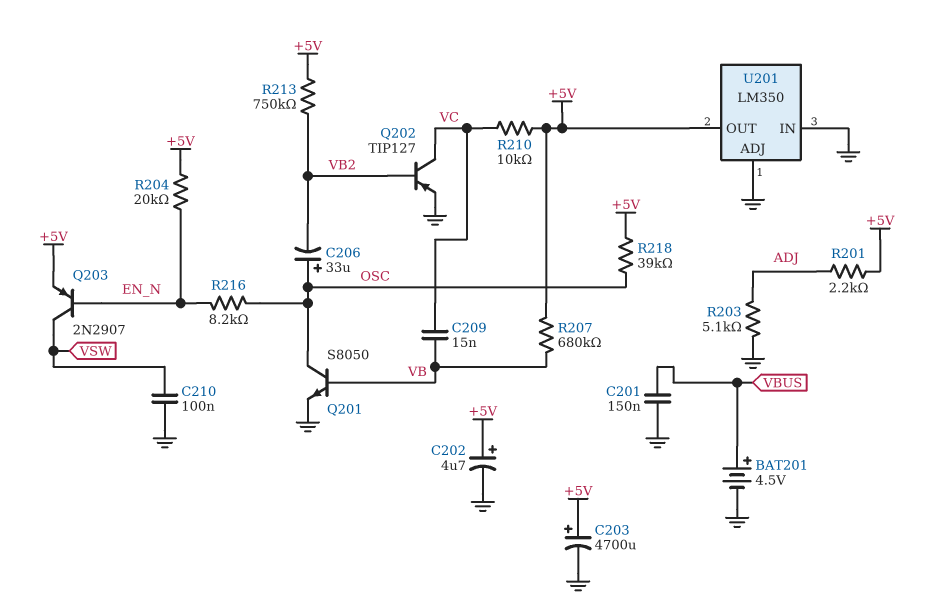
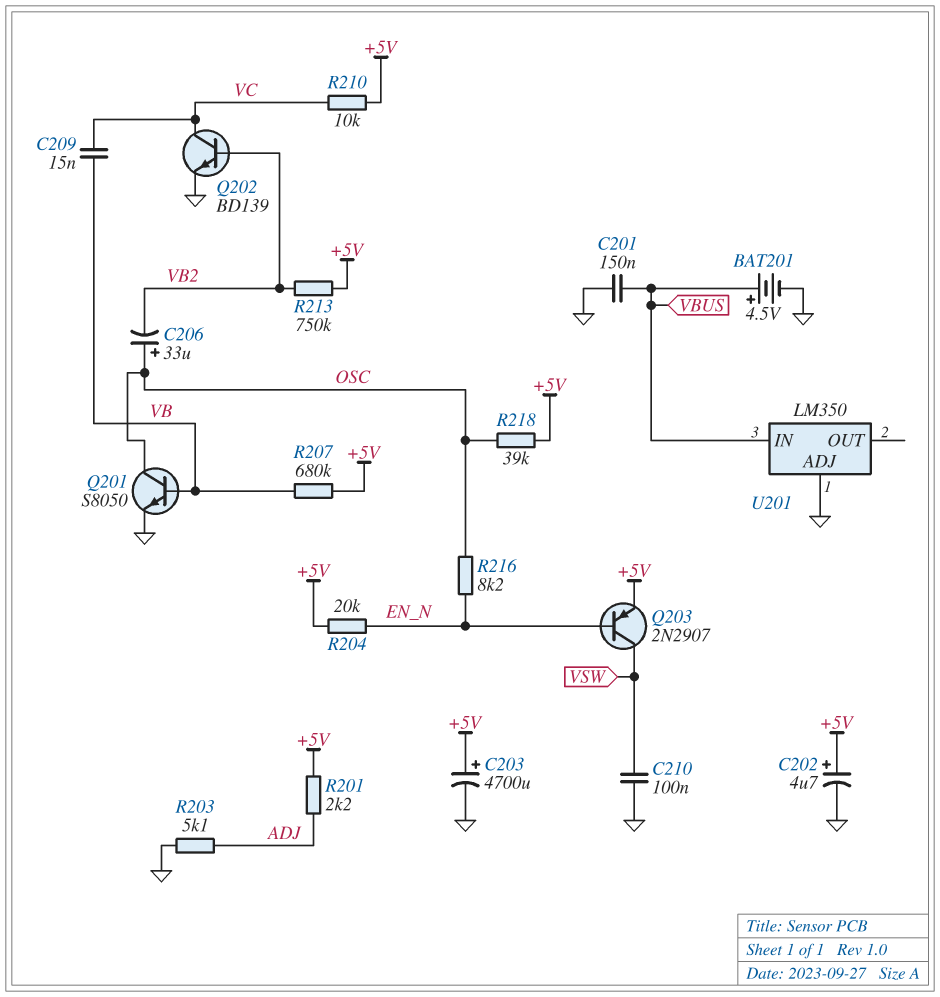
Q202: PNP TIP127 (B VB2, C VC, E GND) -> NPN BD139 (B VB2, C VC, E GND)
U201 pin IN: GND -> VBUS
U201 pin OUT: +5V -> none

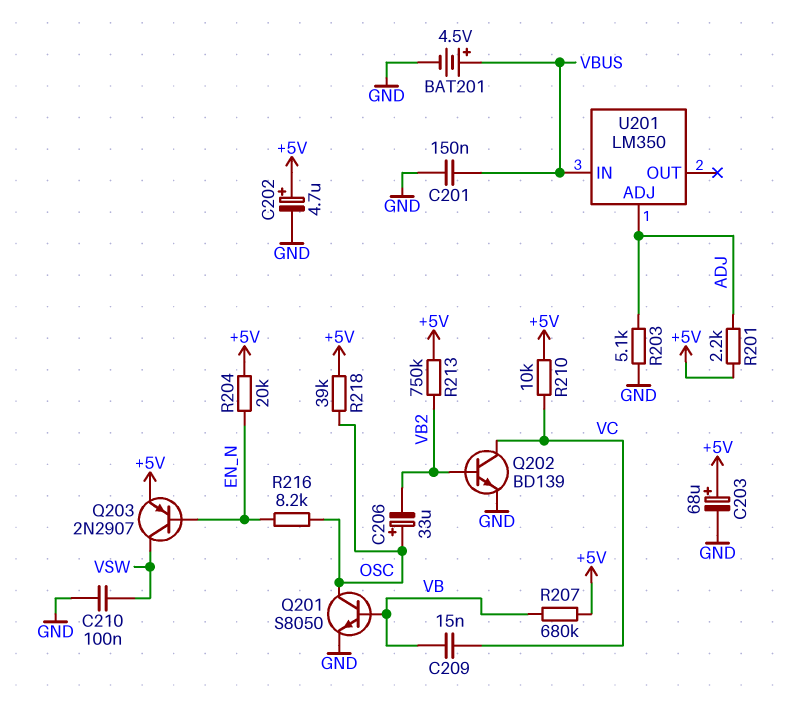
C203: 4700uF (plus +5V, minus GND) -> 68uF (plus +5V, minus GND)
U201 pin ADJ: GND -> ADJ

